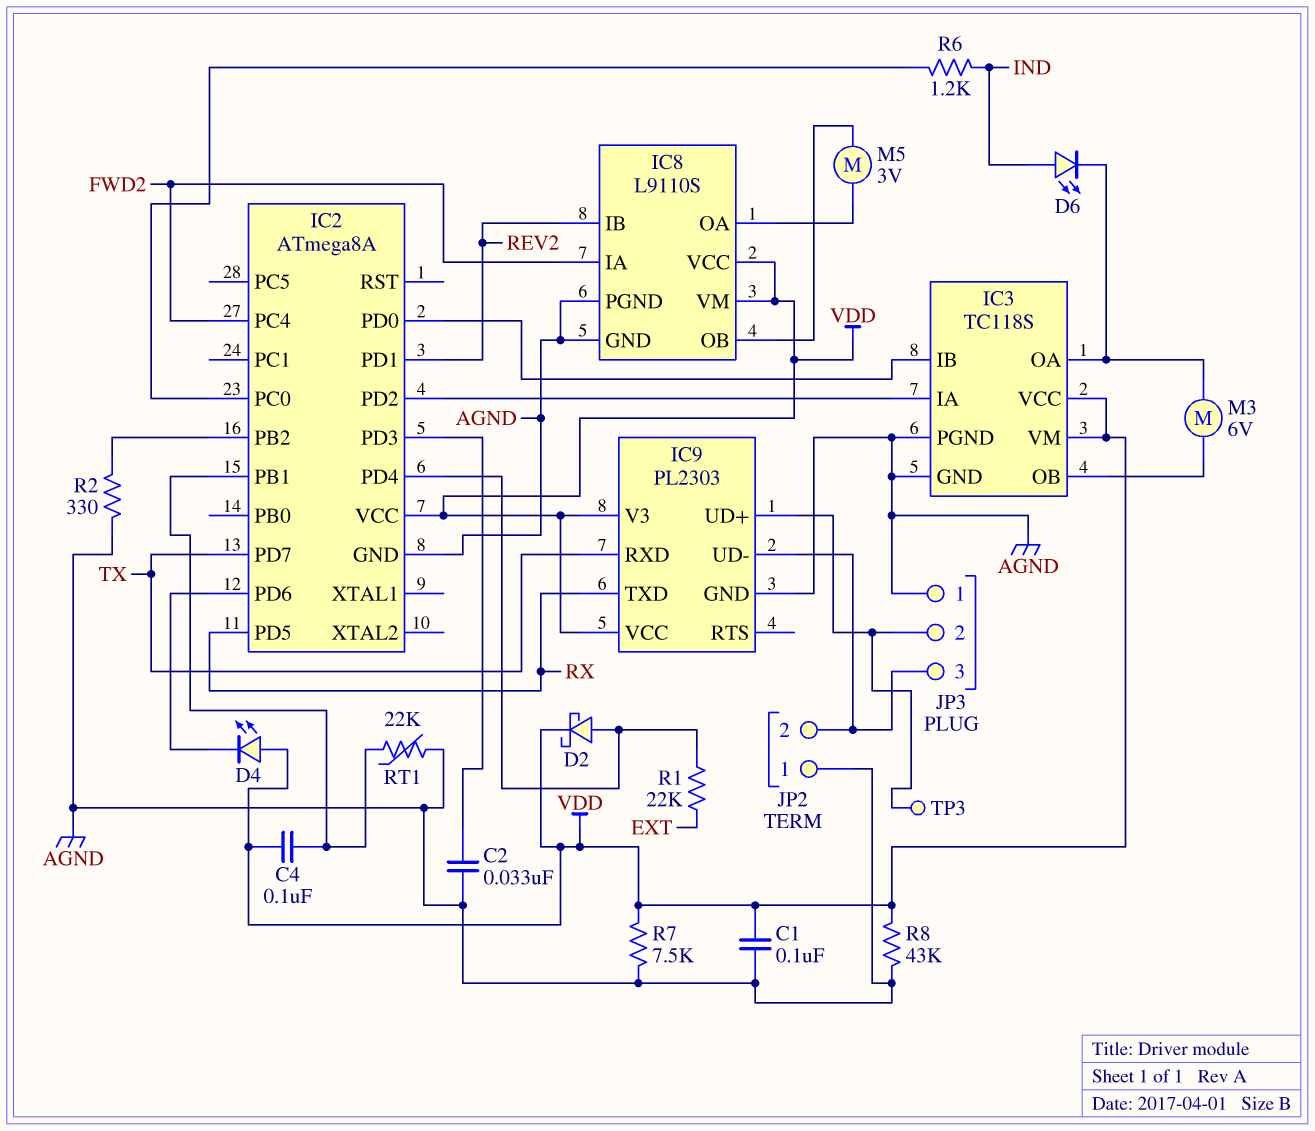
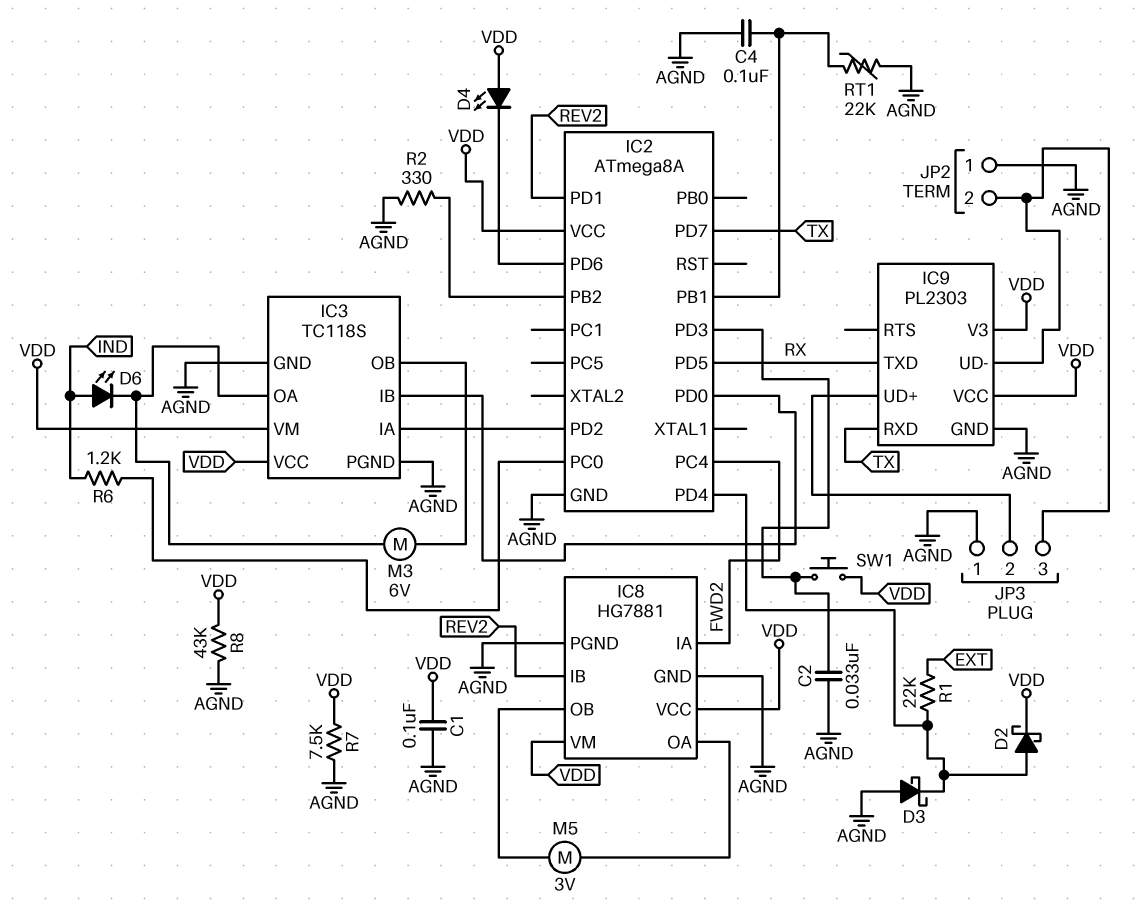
C4: 100nF (IC2/PB1, VDD) -> 100nF (AGND, IC2/PB1)
D3: none -> schottky (A AGND, K IC2/PD4)
IC8: L9110S -> HG7881
SW1: none -> button (IC2/PD3, VDD)
TP3: test point (IC9/UD+) -> none

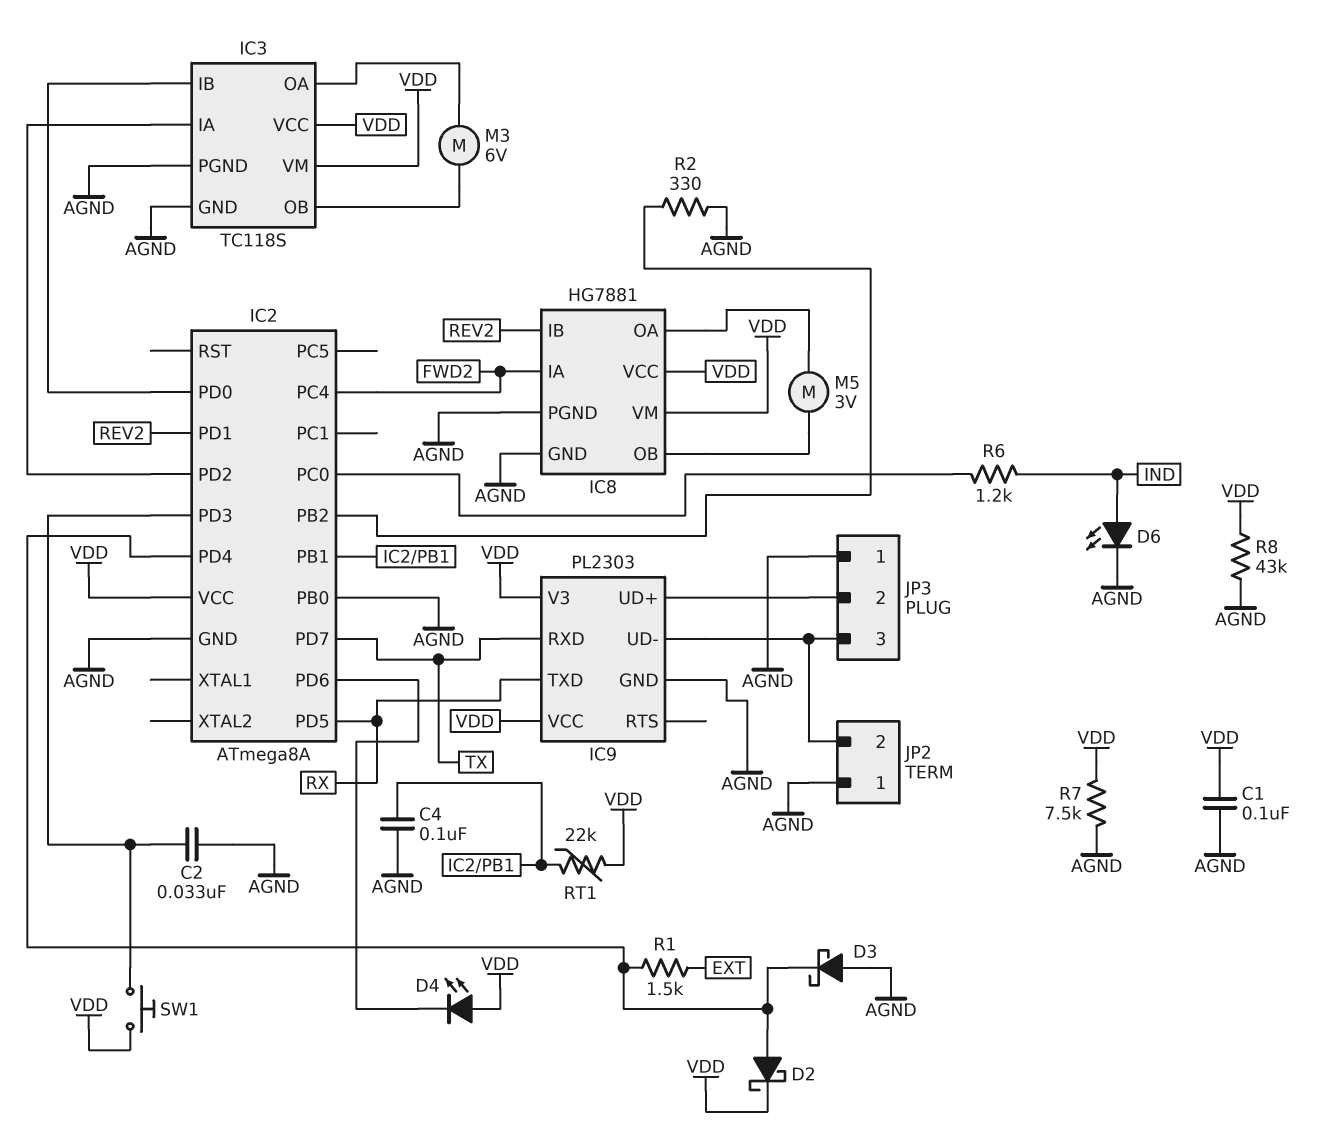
D6: LED (A IND, K IC3/OA) -> LED (A IND, K AGND)
IC2 pin PB0: none -> AGND
R1: 22k (EXT, IC2/PD4) -> 1.5k (EXT, IC2/PD4)
RT1: 22k (AGND, IC2/PB1) -> 22k (IC2/PB1, VDD)

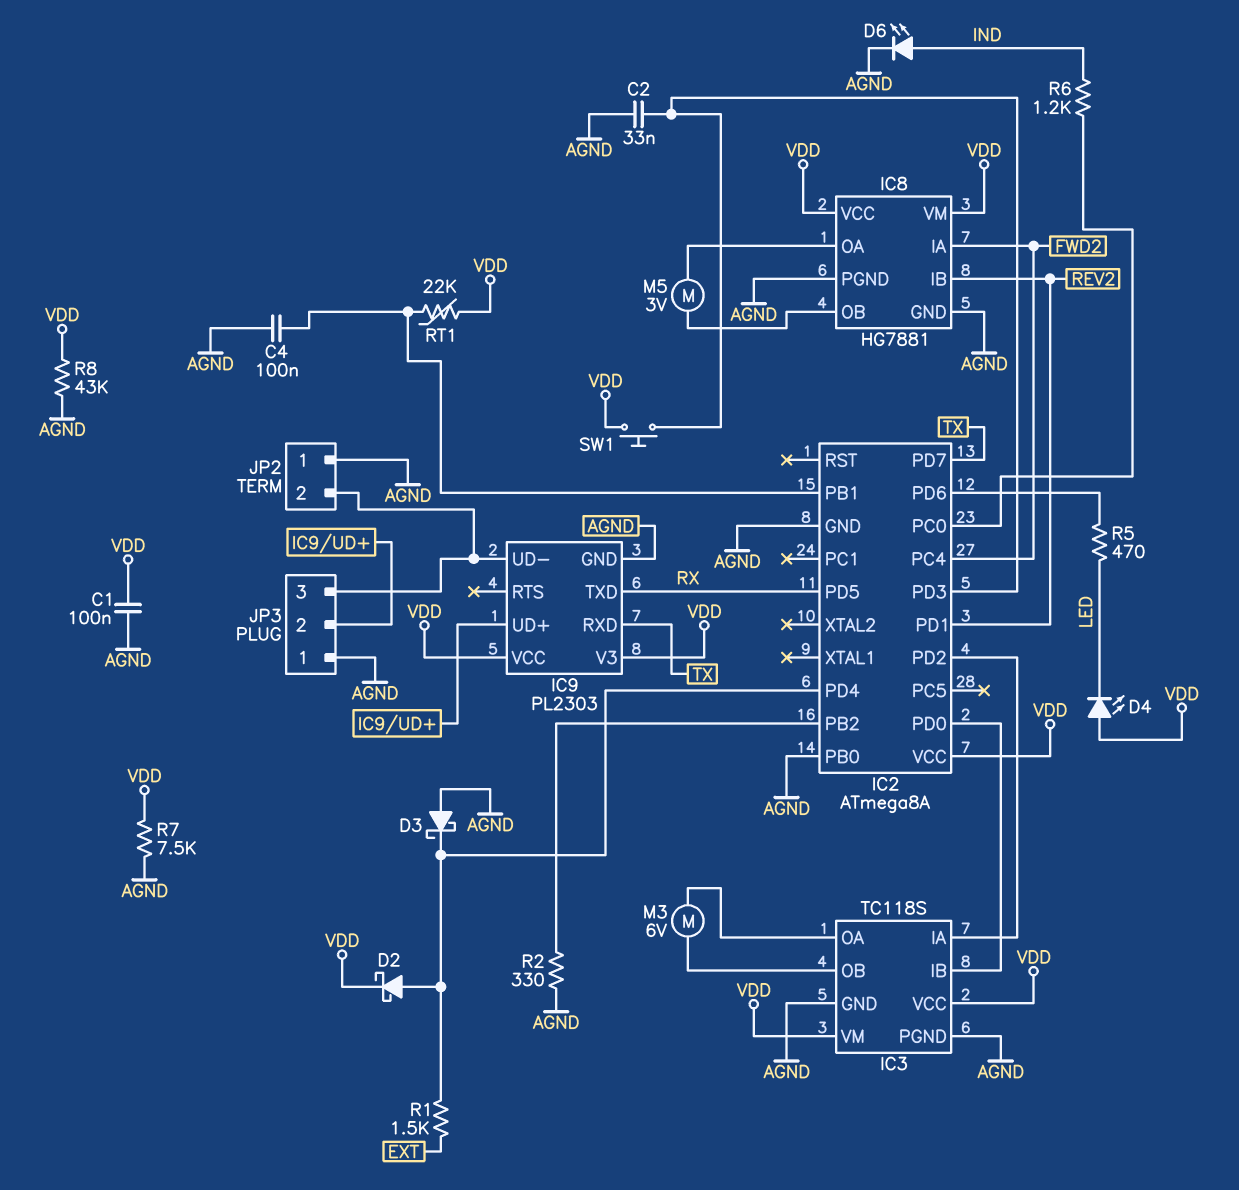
D4: LED (A VDD, K IC2/PD6) -> LED (A VDD, K LED)
R5: none -> 470 (IC2/PD6, LED)

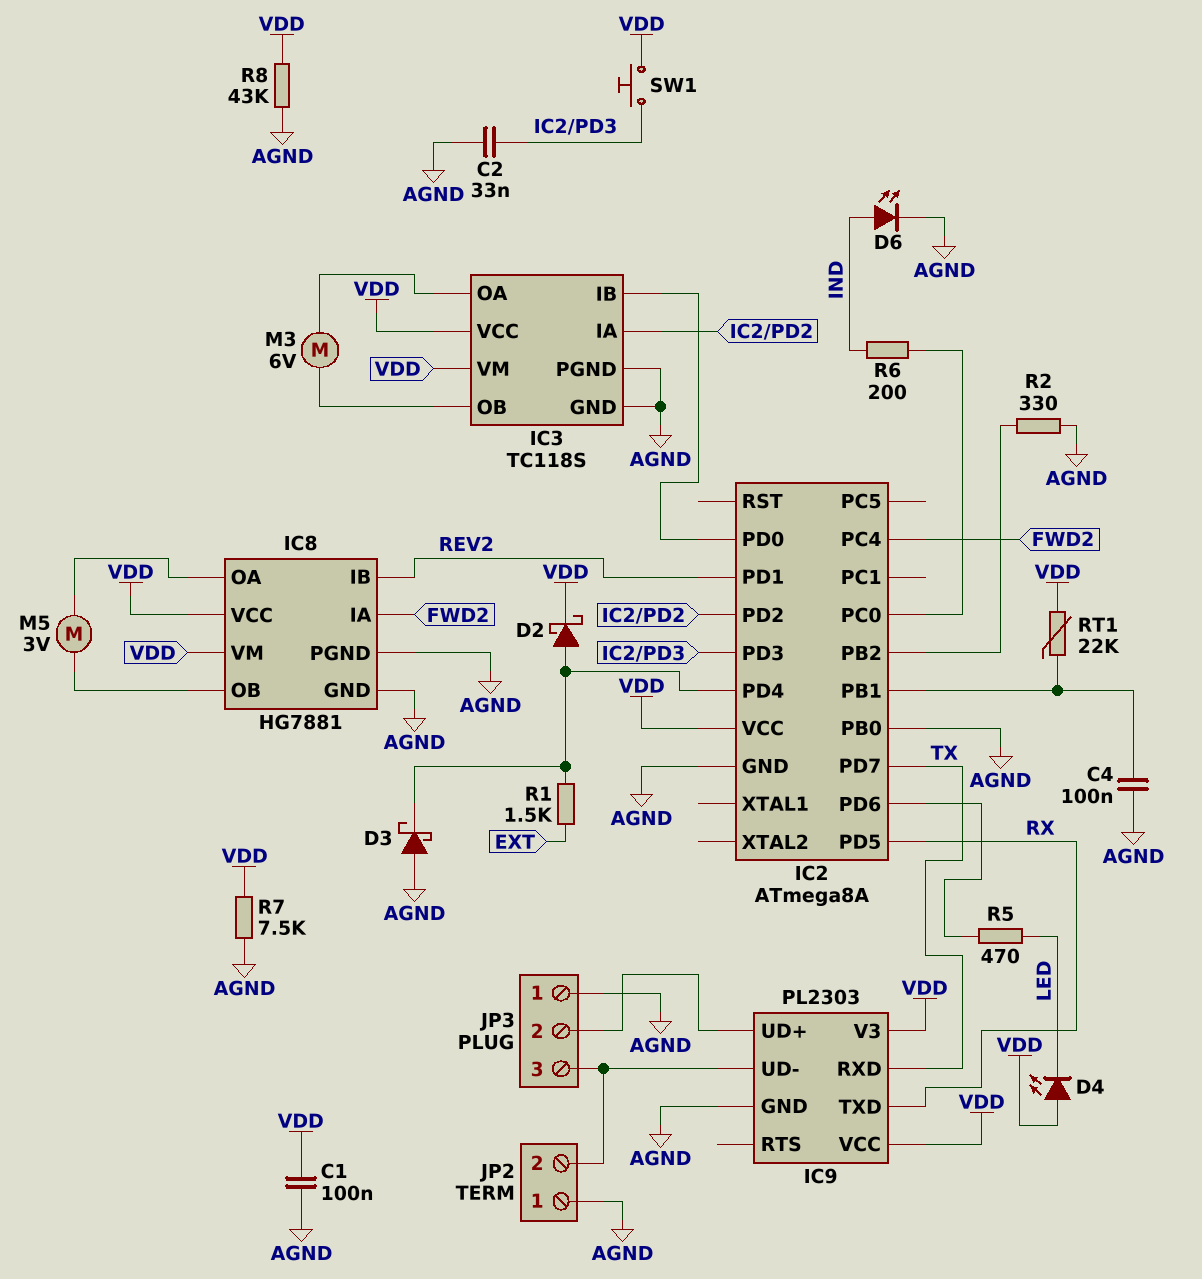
R6: 1.2k (IC2/PC0, IND) -> 200 (IC2/PC0, IND)

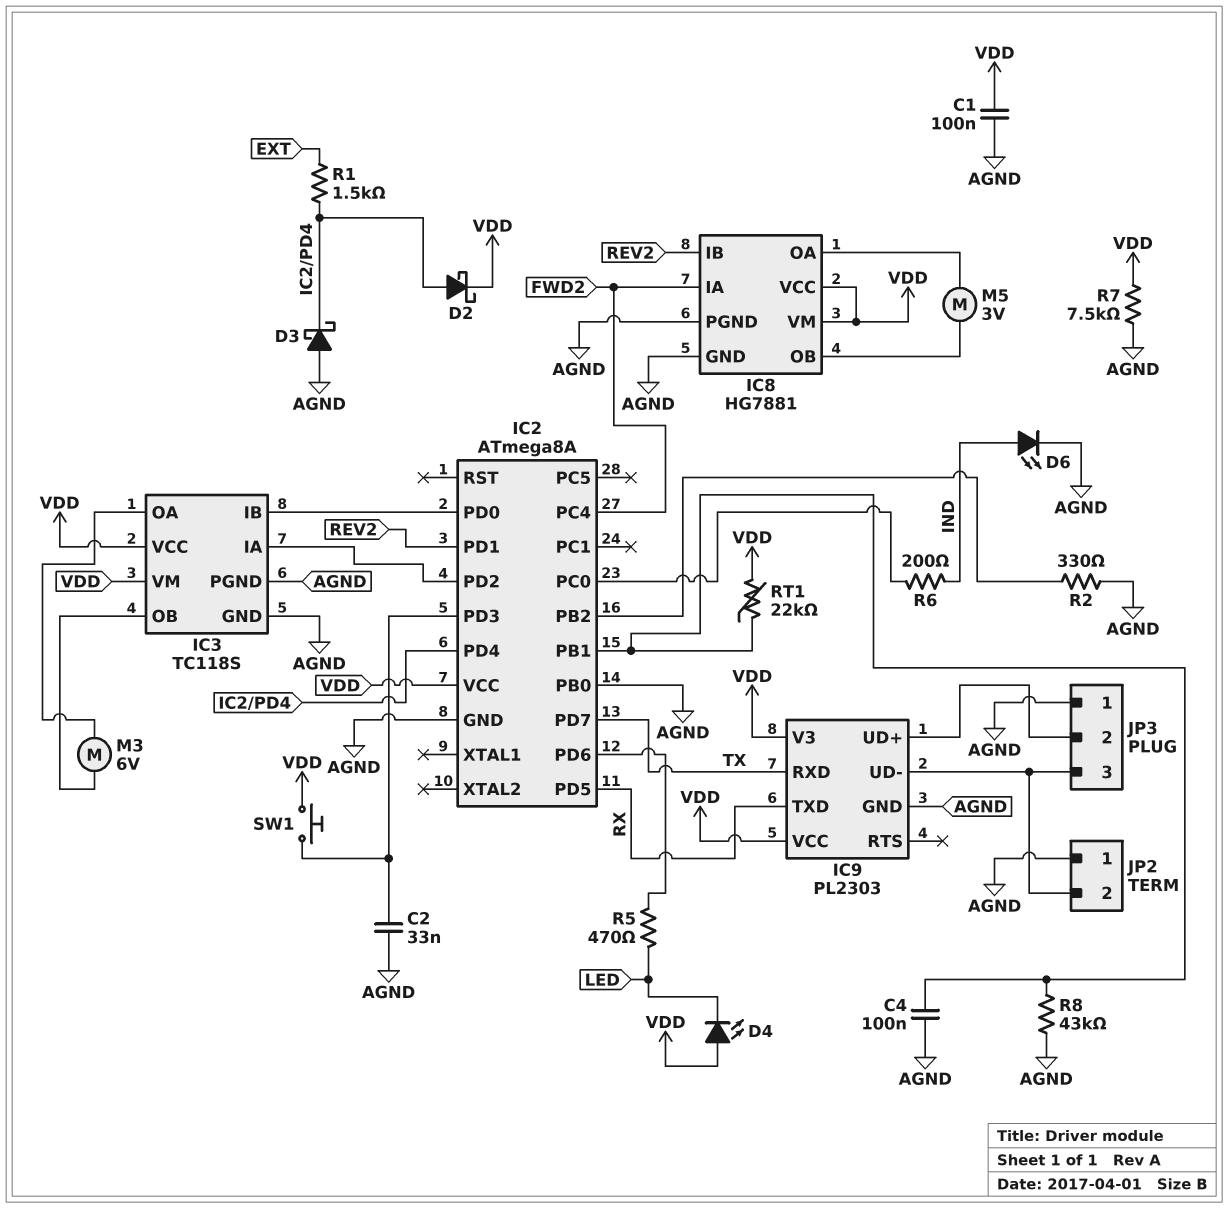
R8: 43k (AGND, VDD) -> 43k (AGND, IC2/PB1)

